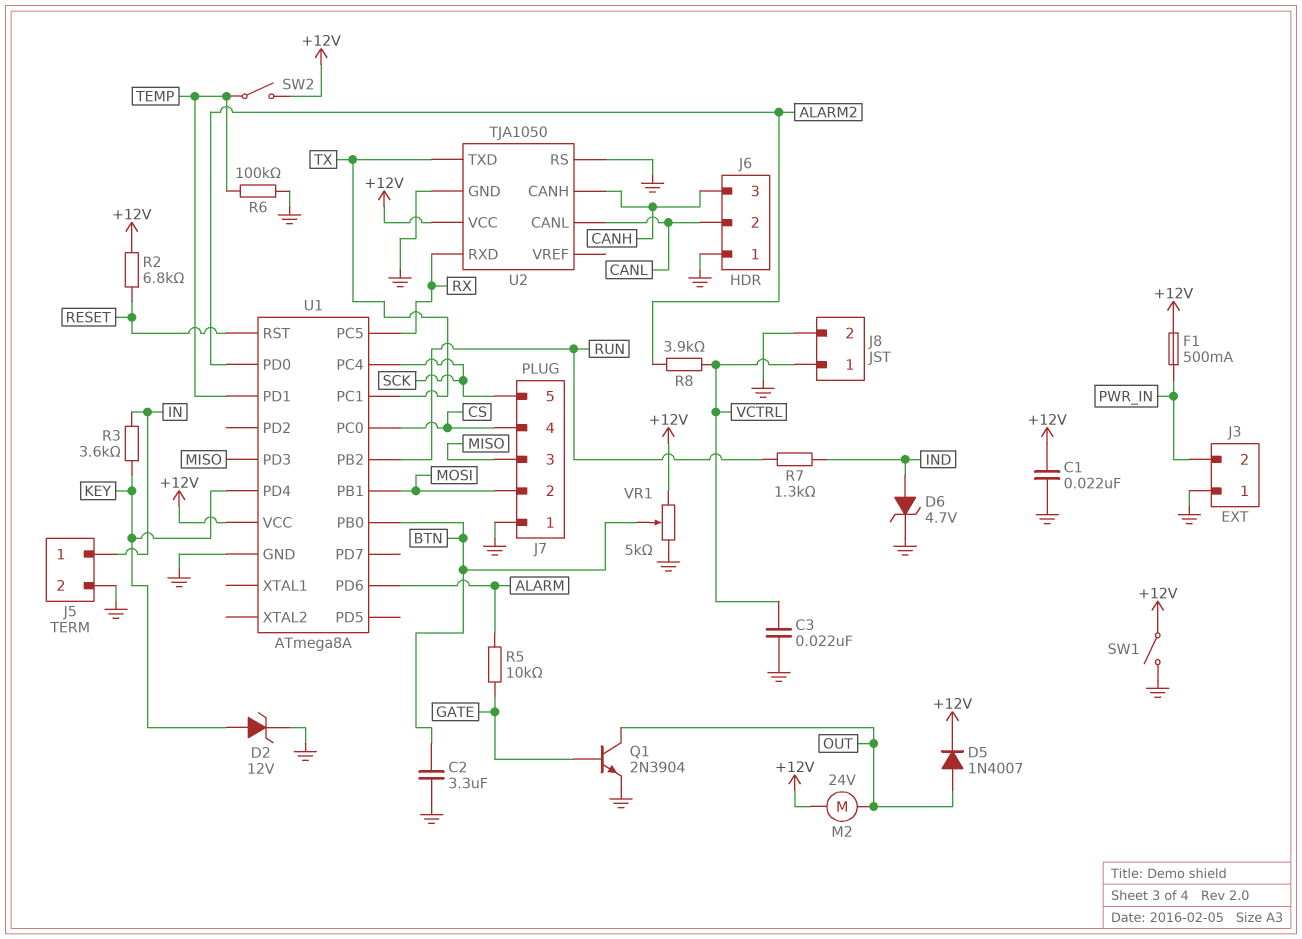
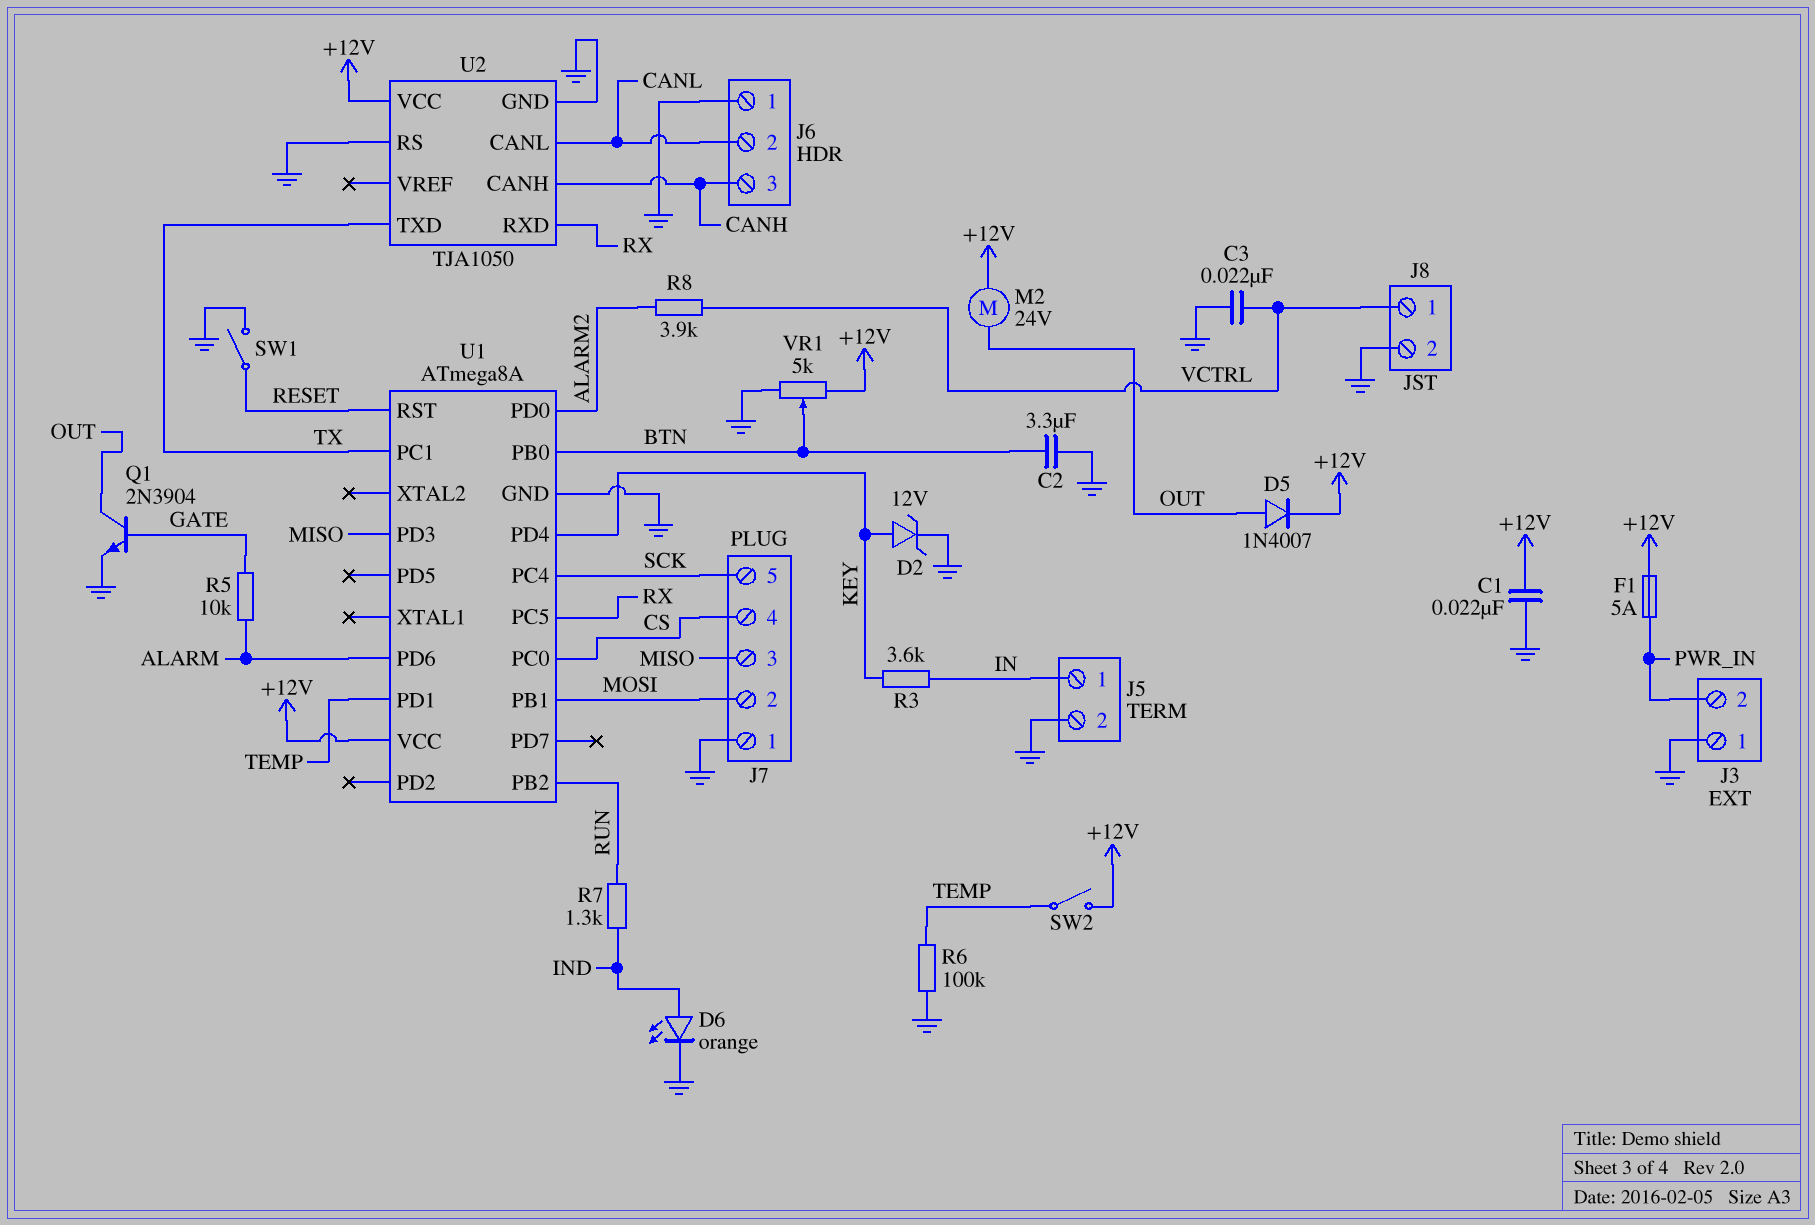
D6: zener 4.7V (A IND, K GND) -> LED orange (A IND, K GND)
F1: 500mA (+12V, PWR_IN) -> 5A (+12V, PWR_IN)
R2: 6.8k (+12V, RESET) -> none
SW1: switch (+12V, GND) -> switch (GND, RESET)

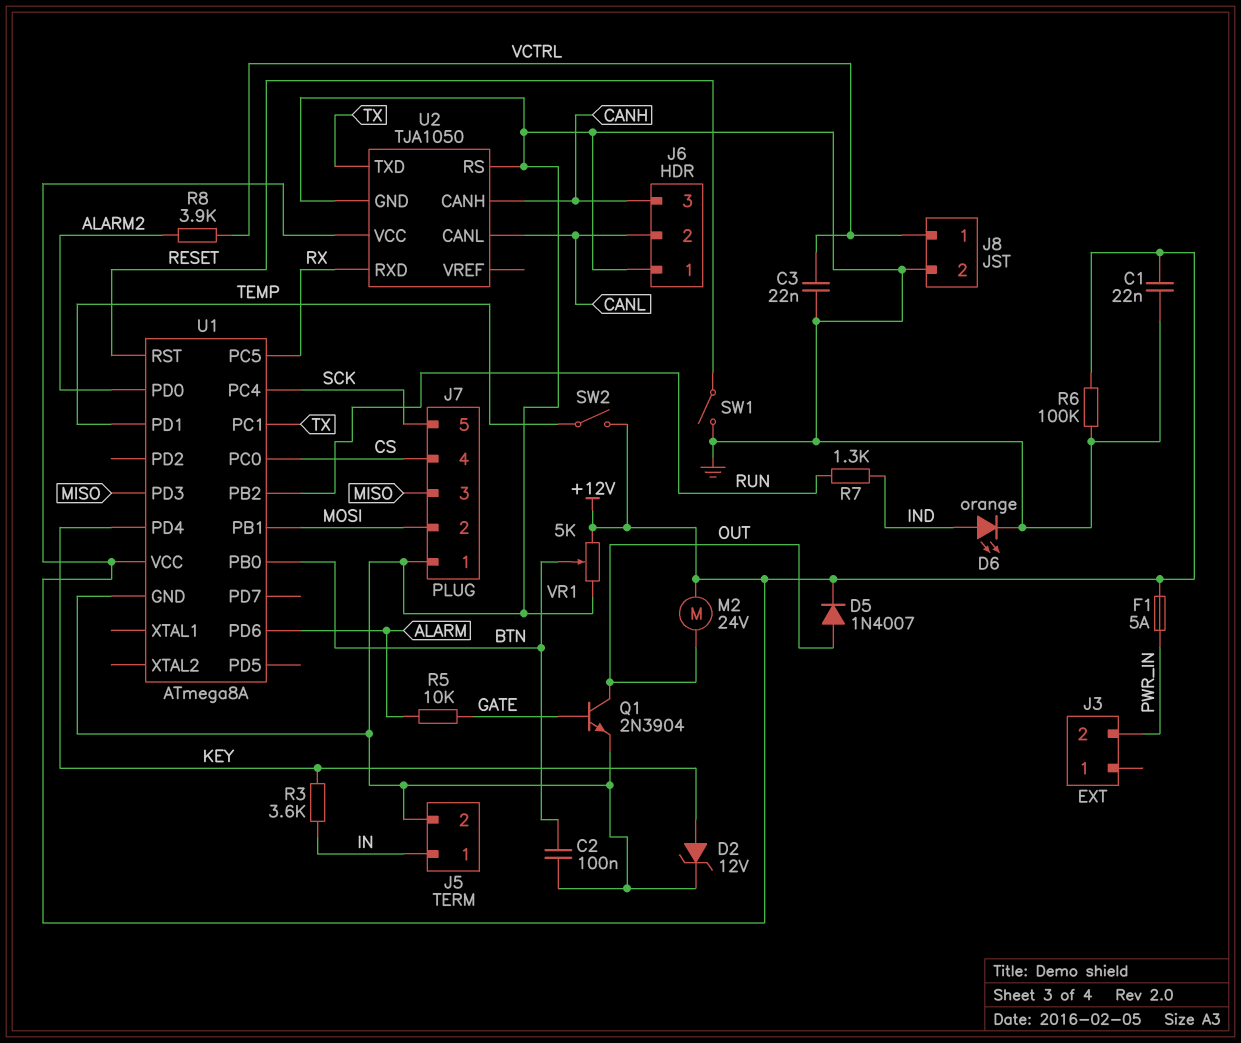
C2: 3.3uF (BTN, GND) -> 100nF (BTN, GND)
J3 pin 1: GND -> none
R6: 100k (GND, TEMP) -> 100k (+12V, GND)

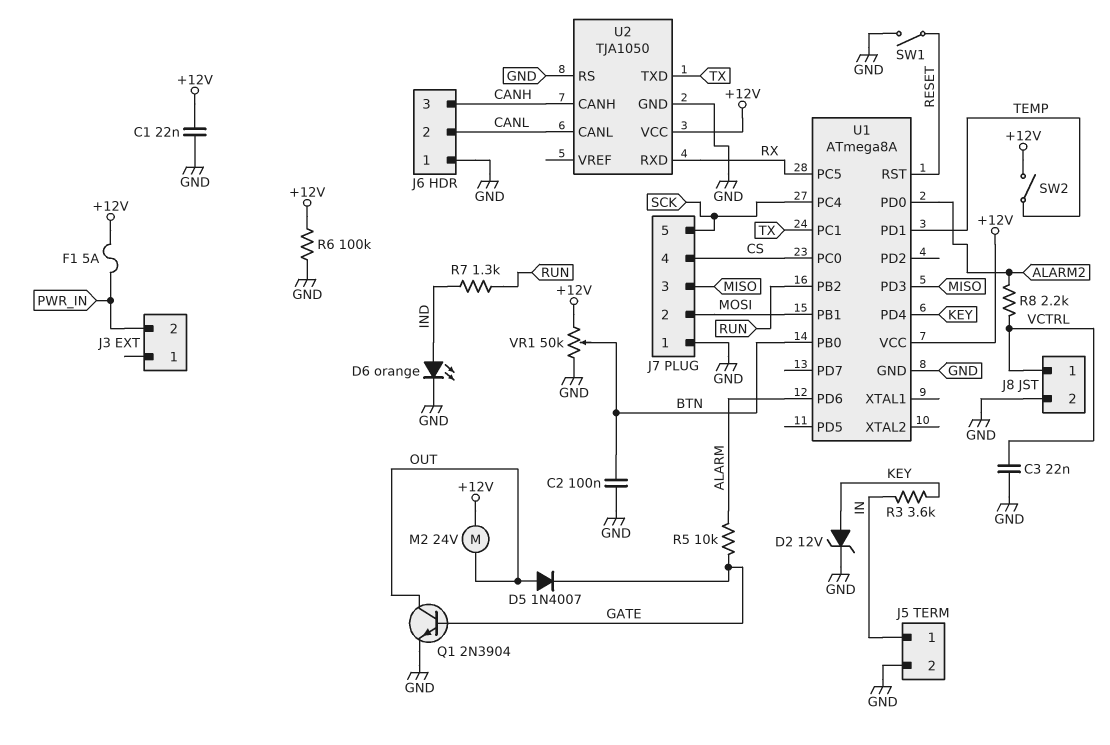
D5: diode 1N4007 (A OUT, K +12V) -> diode 1N4007 (A OUT, K GATE)
R8: 3.9k (ALARM2, VCTRL) -> 2.2k (ALARM2, VCTRL)
VR1: 5k (+12V, GND, wiper BTN) -> 50k (+12V, GND, wiper BTN)

